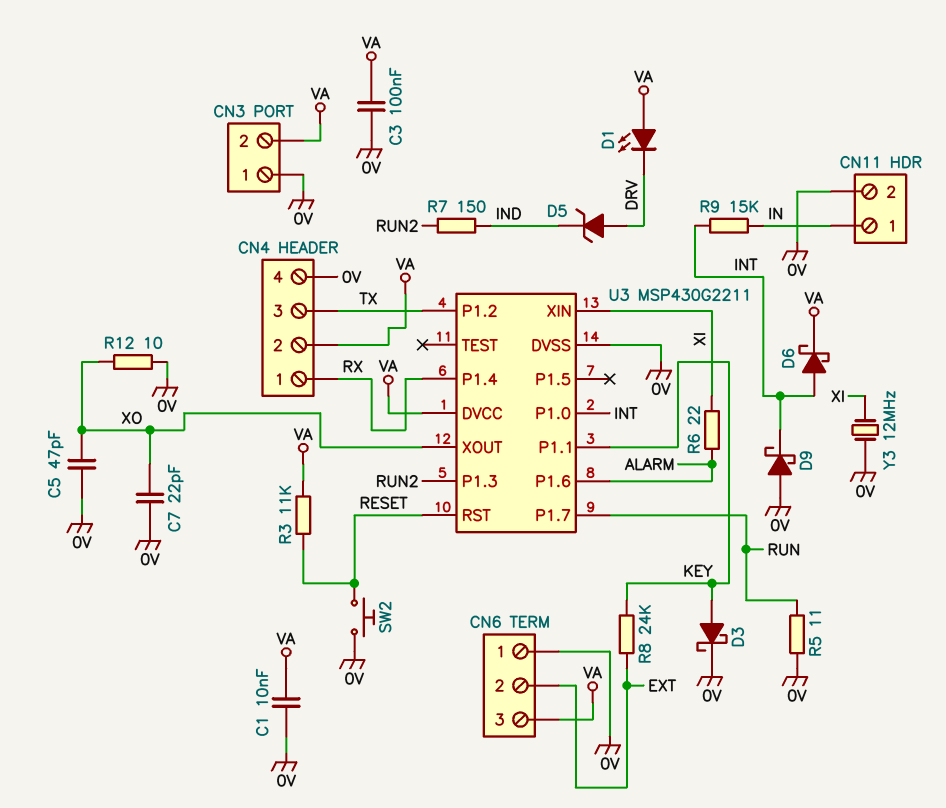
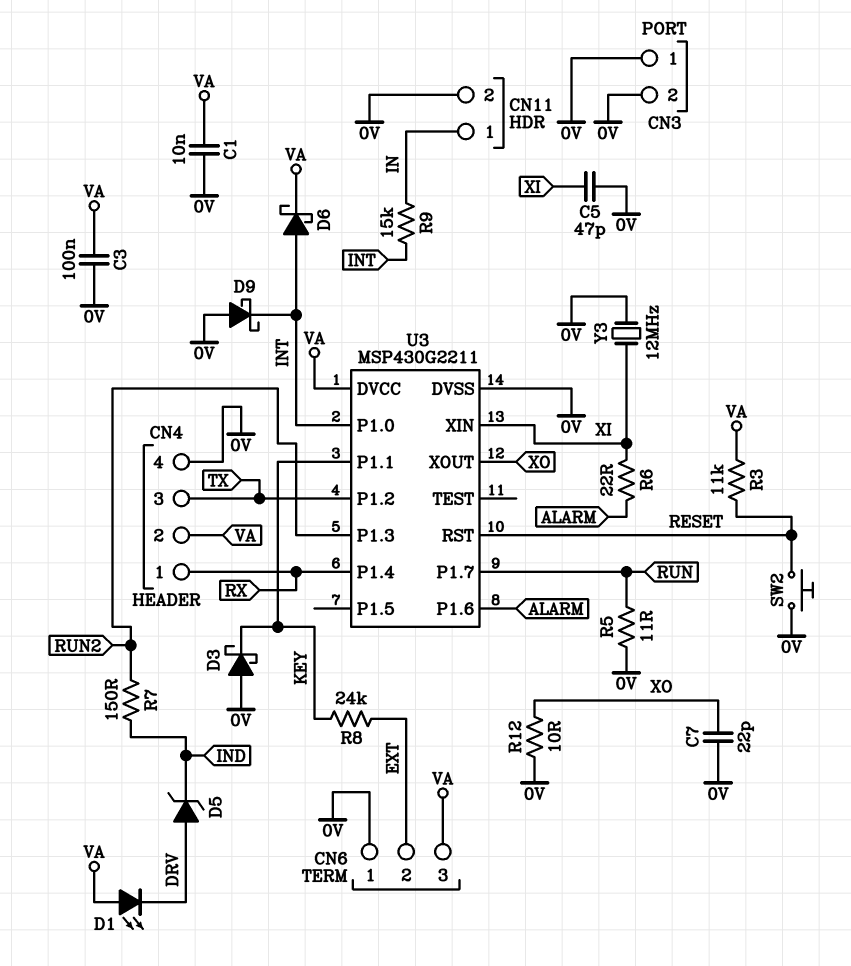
C5: 47pF (0V, XO) -> 47pF (0V, XI)
CN3 pin 2: VA -> 0V
D3: schottky (A KEY, K 0V) -> schottky (A 0V, K KEY)

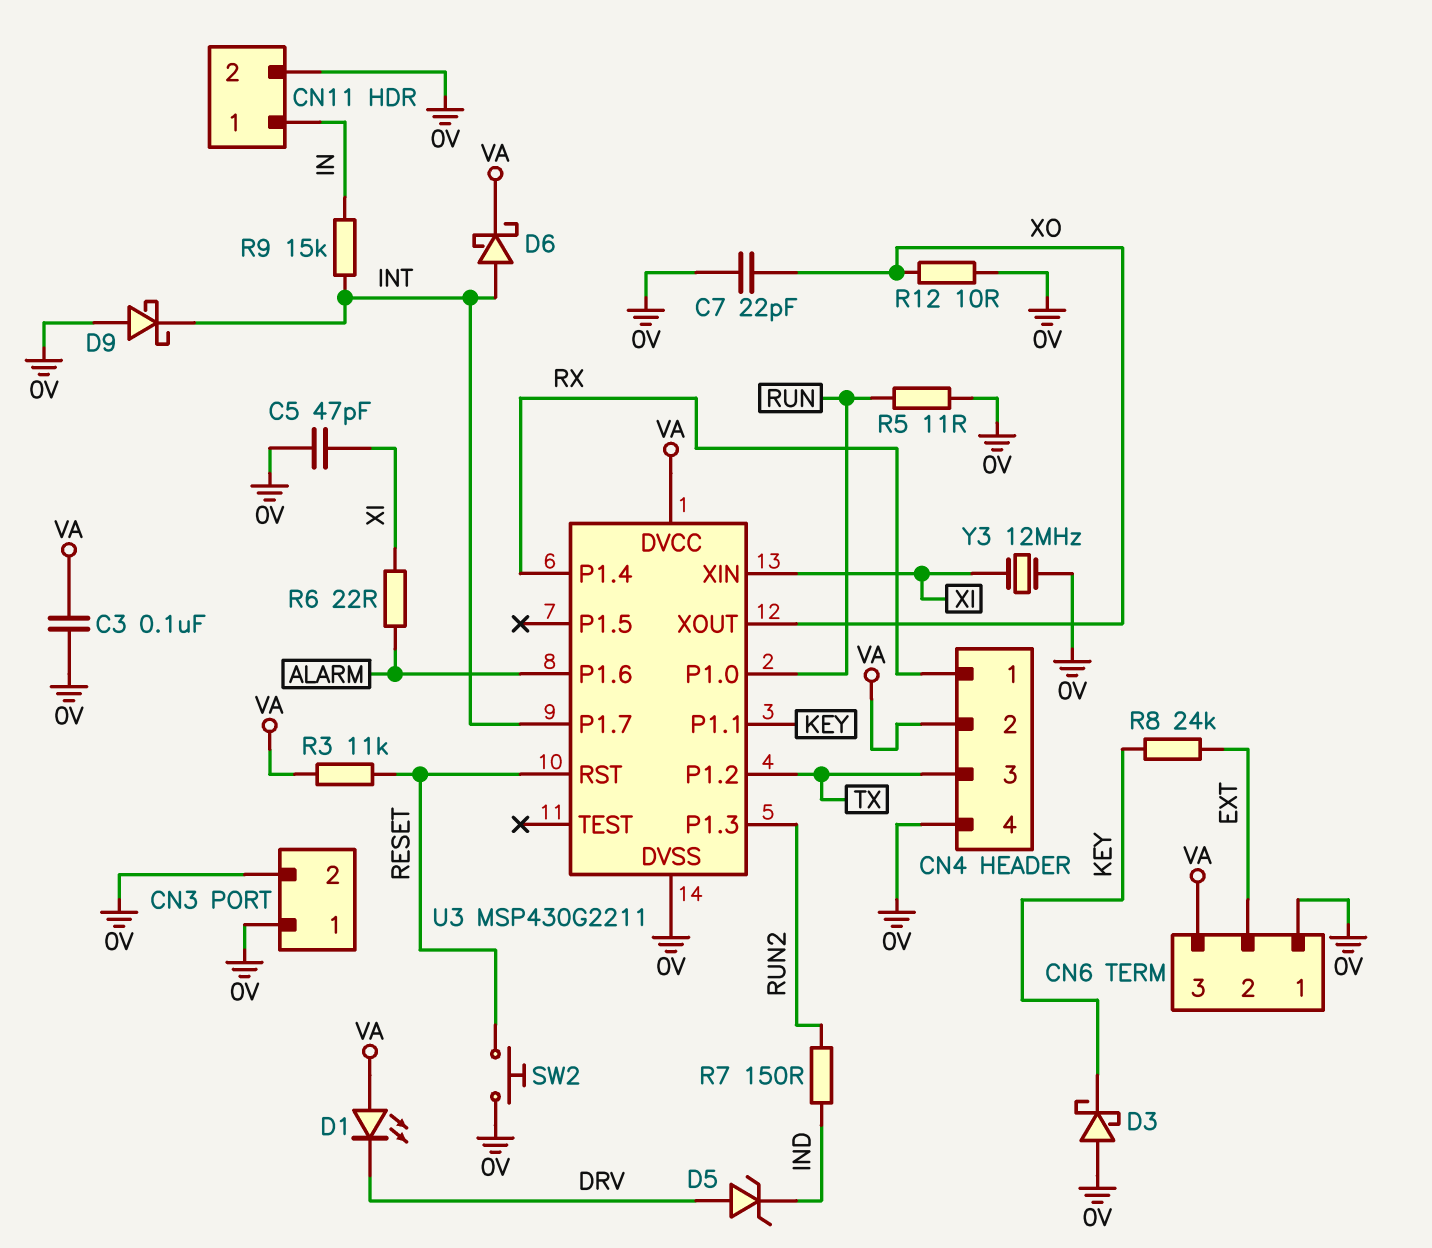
C1: 10nF (0V, VA) -> none
U3 pin P1.0: INT -> RUN
U3 pin P1.7: RUN -> INT

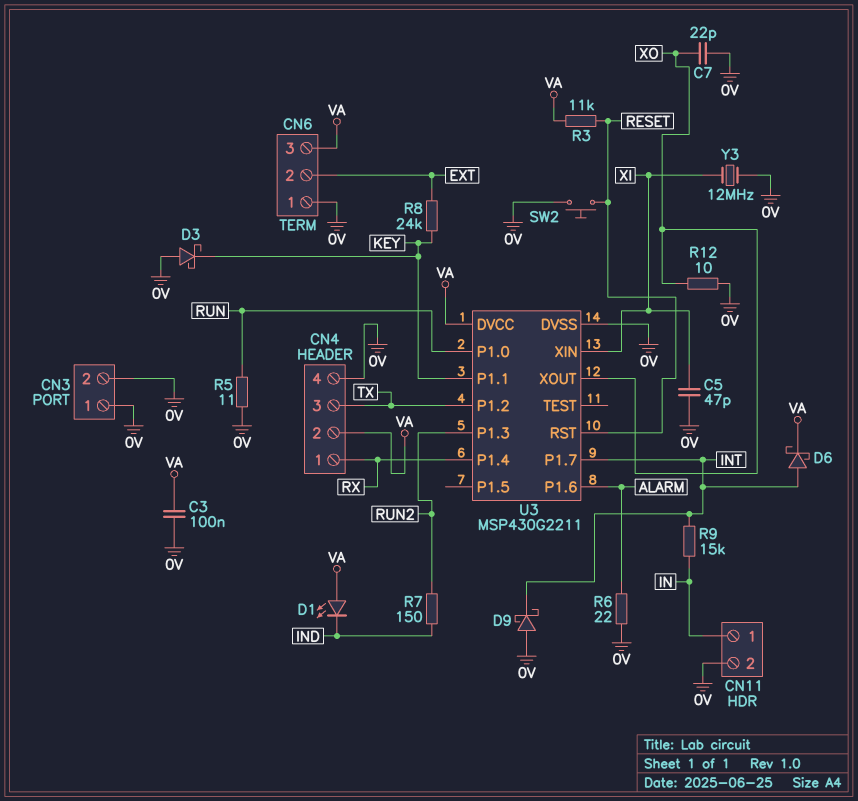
D1: LED (A VA, K DRV) -> LED (A VA, K IND)
D5: zener (A DRV, K IND) -> none
R6: 22 (ALARM, XI) -> 22 (0V, ALARM)

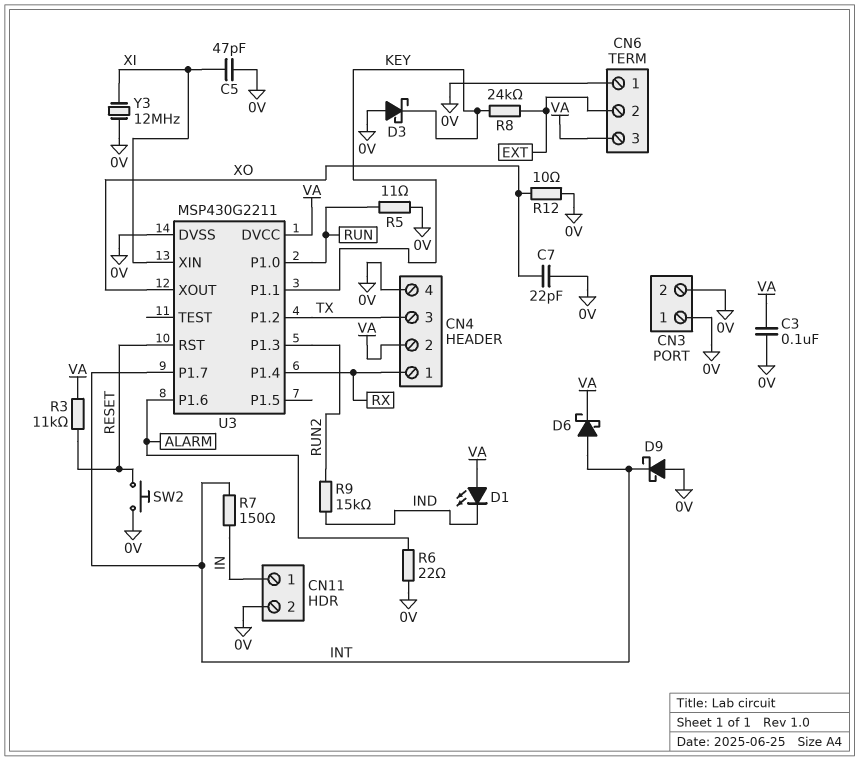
R7: 150 (IND, RUN2) -> 150 (IN, INT)
R9: 15k (IN, INT) -> 15k (IND, RUN2)

